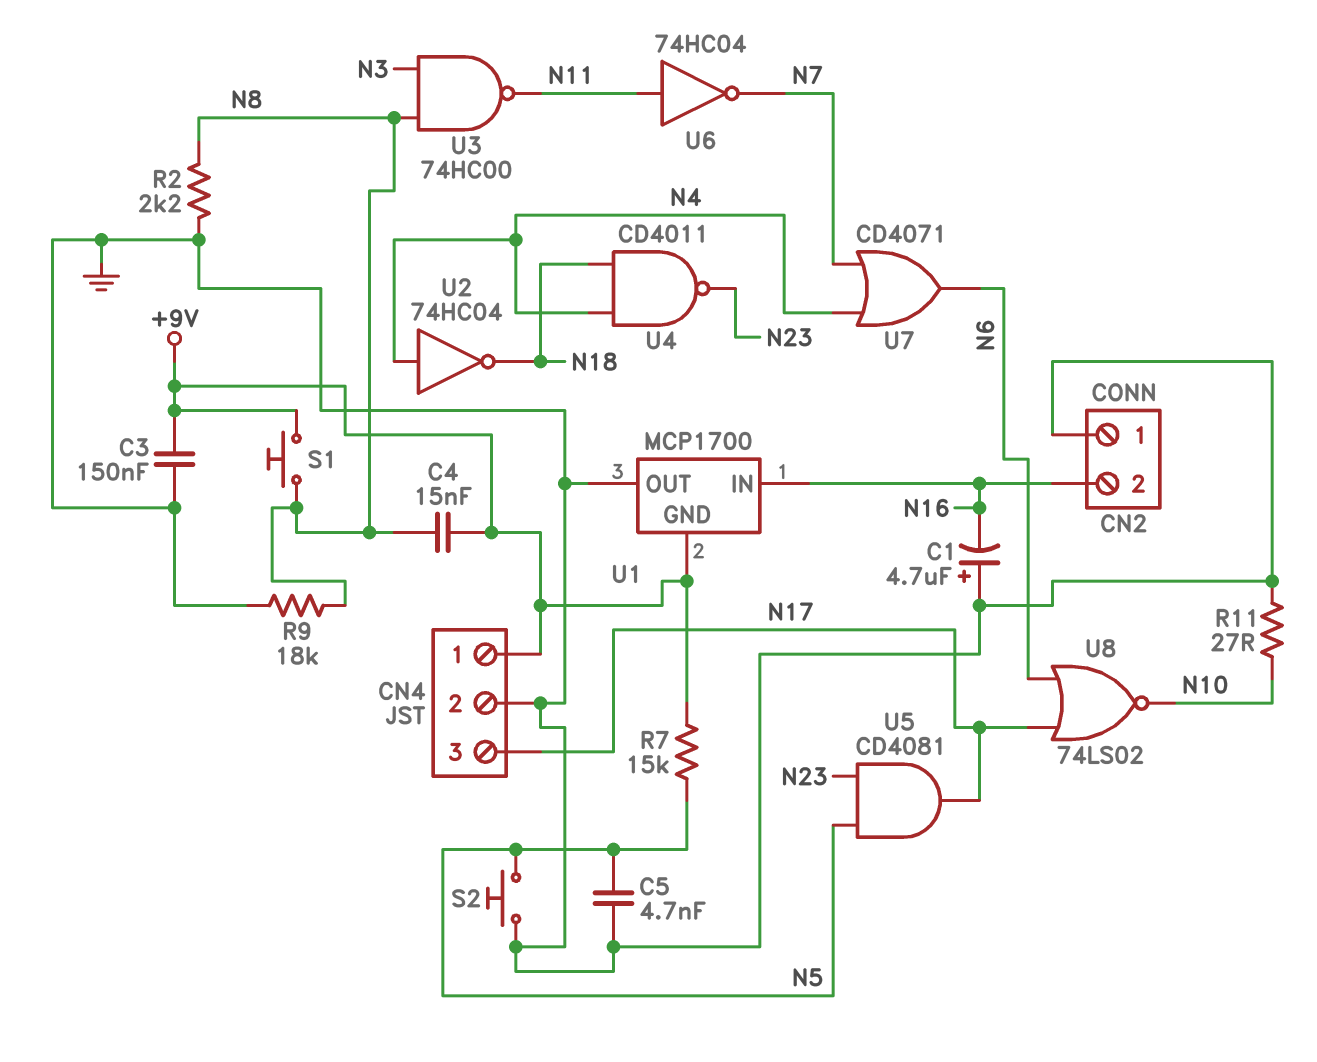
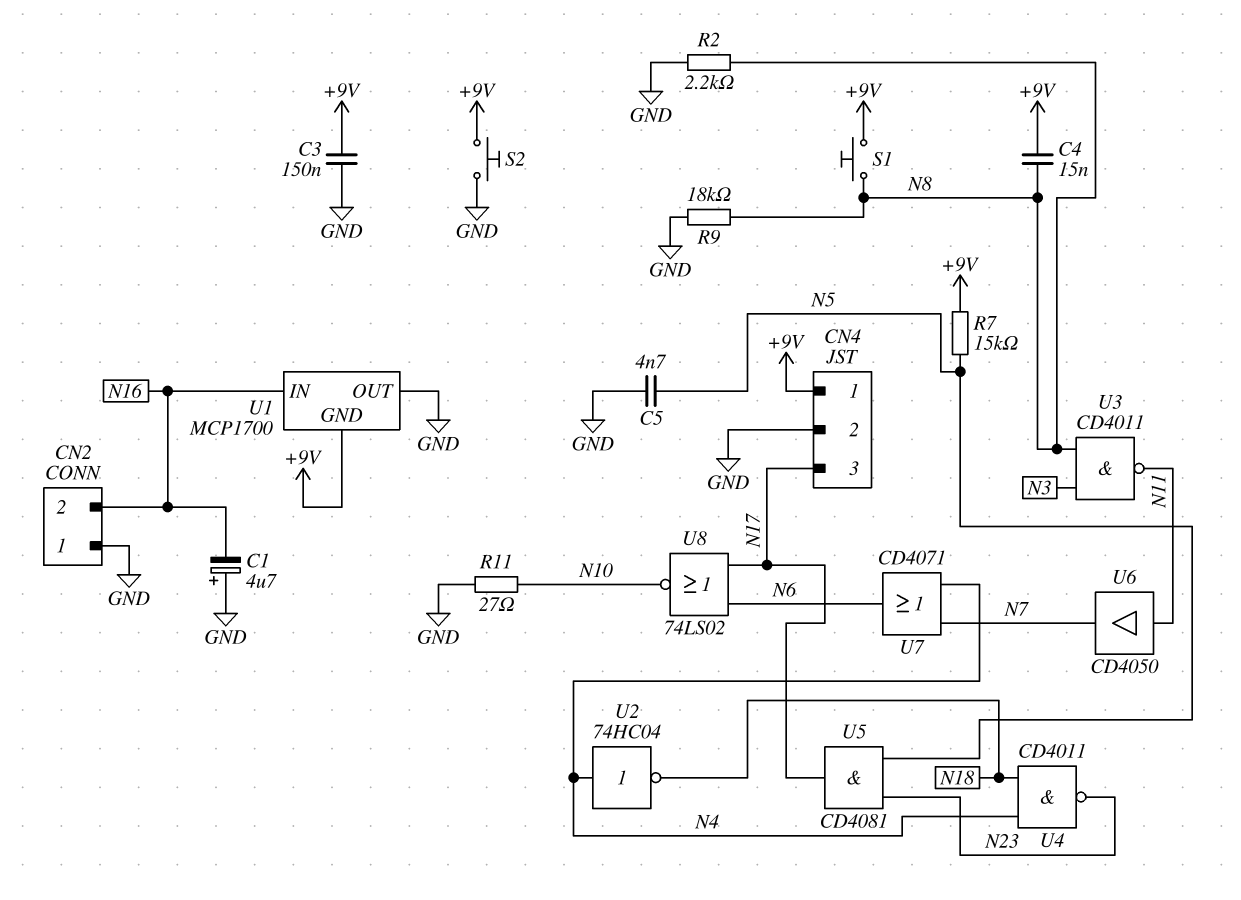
S2: button (GND, N5) -> button (+9V, GND)
U3: NAND 74HC00 (in N3, in N8, out N11) -> NAND CD4011 (in N3, in N8, out N11)
U6: NOT 74HC04 (in N11, out N7) -> buffer CD4050 (in N11, out N7)

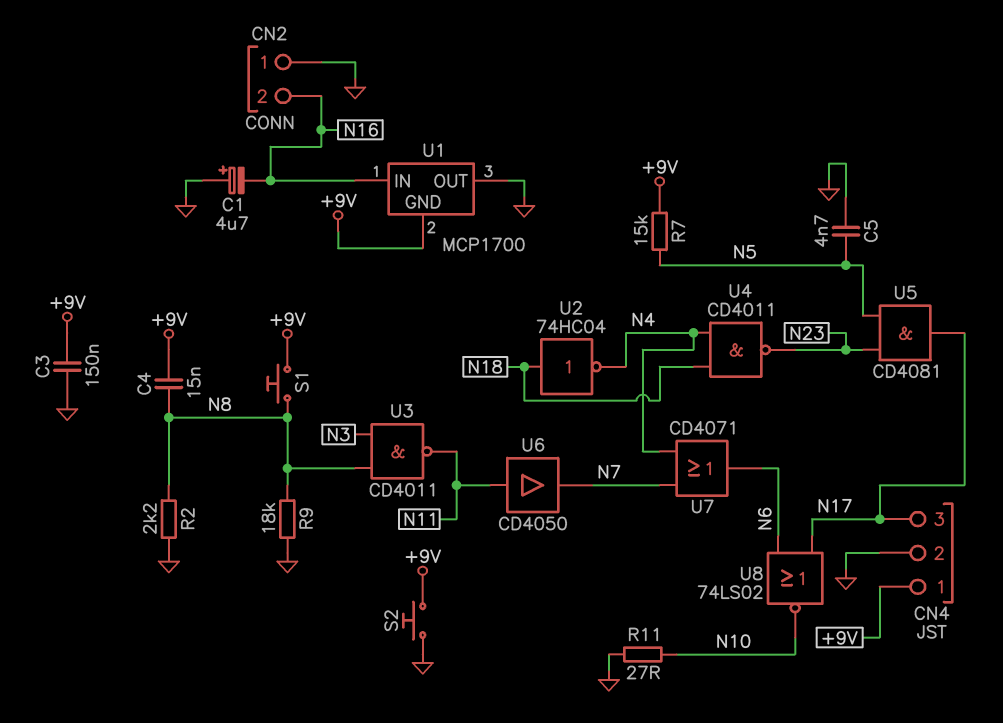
U2: NOT 74HC04 (in N4, out N18) -> NOT 74HC04 (in N18, out N4)

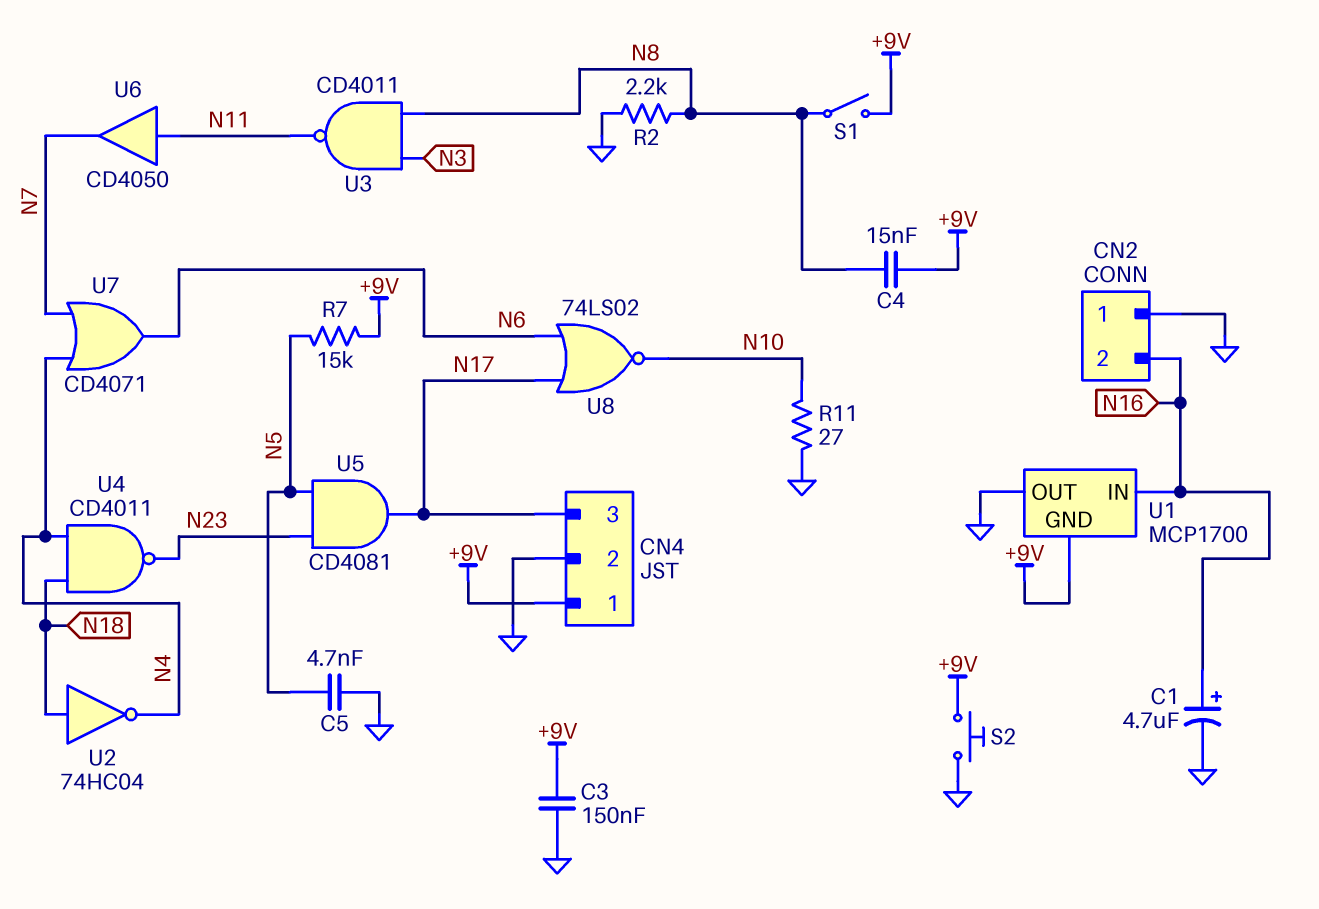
C1: 4.7uF (plus GND, minus N16) -> 4.7uF (plus N16, minus GND)
R9: 18k (GND, N8) -> none
S1: button (+9V, N8) -> switch (+9V, N8)

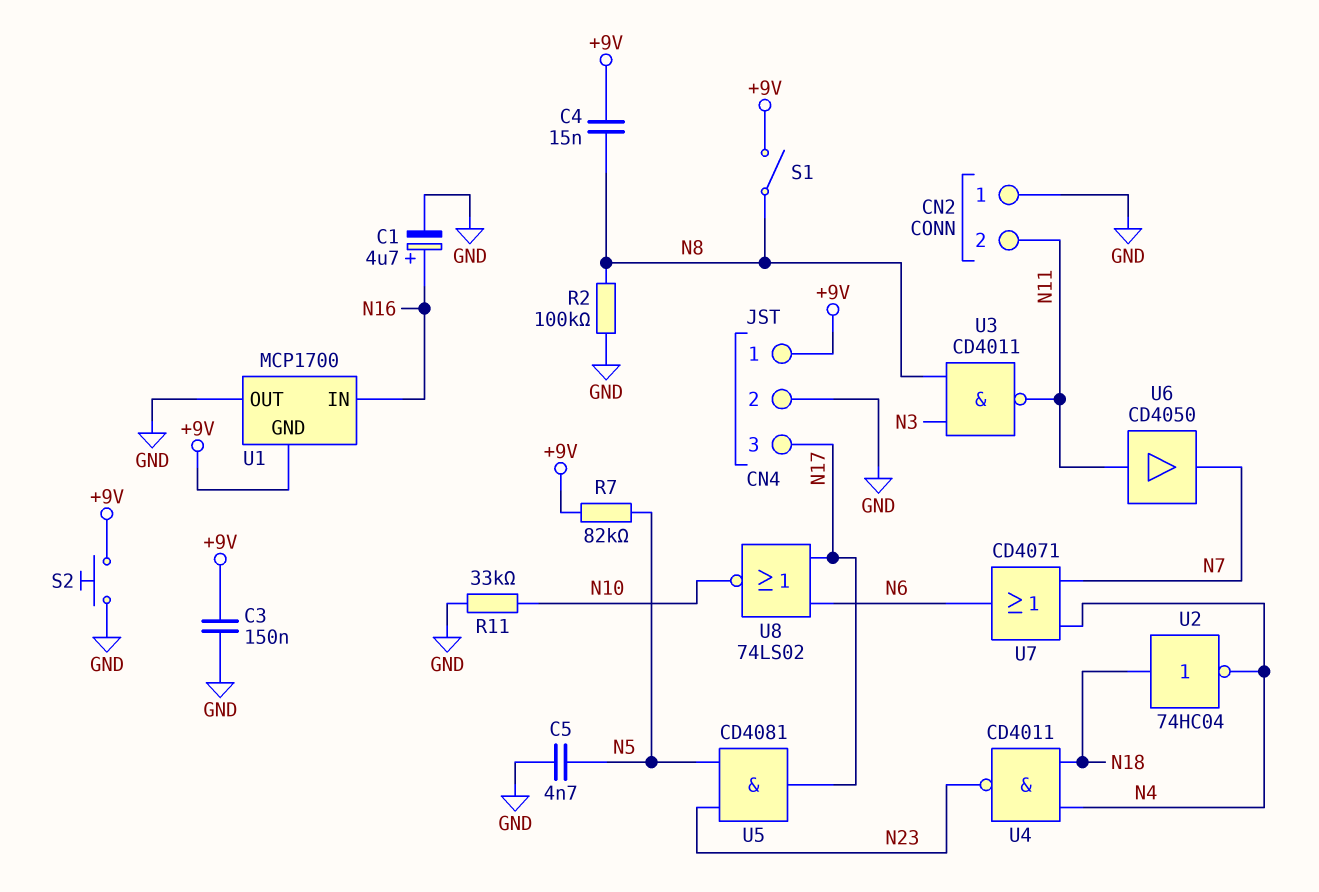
CN2 pin 2: N16 -> N11
R2: 2.2k (GND, N8) -> 100k (GND, N8)
R7: 15k (+9V, N5) -> 82k (+9V, N5)
R11: 27 (GND, N10) -> 33k (GND, N10)

